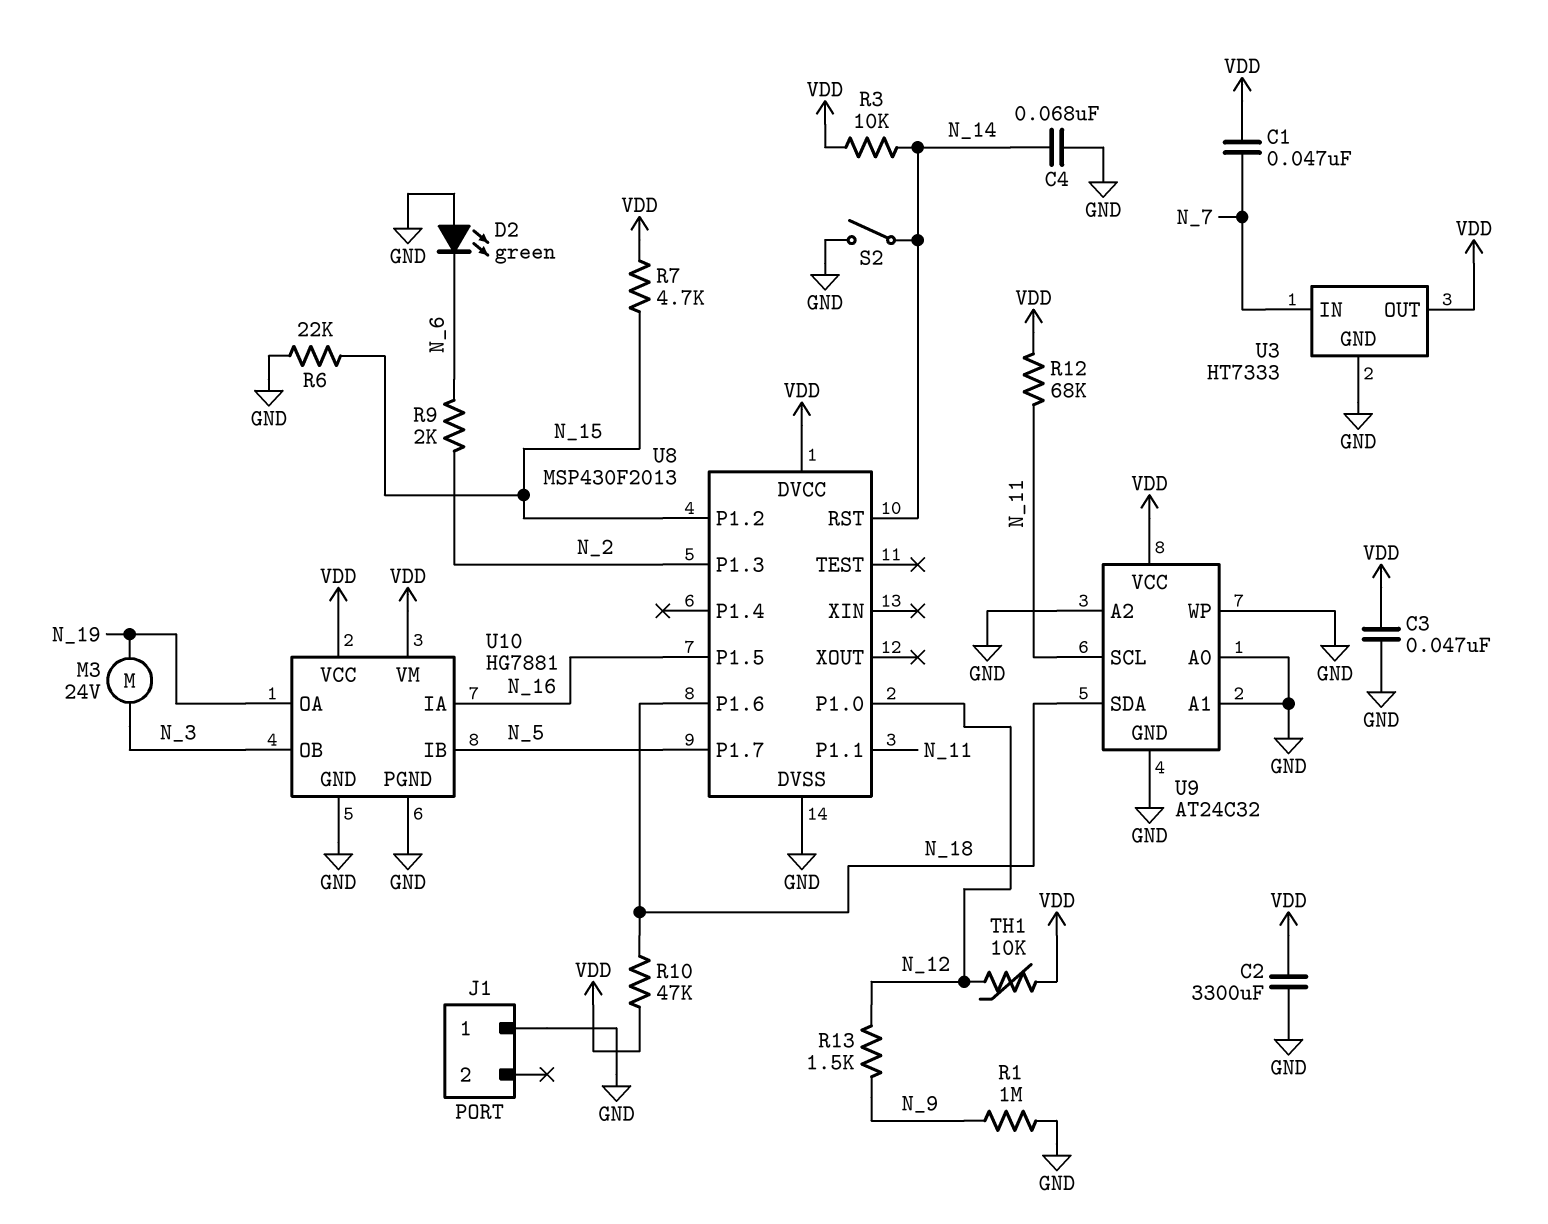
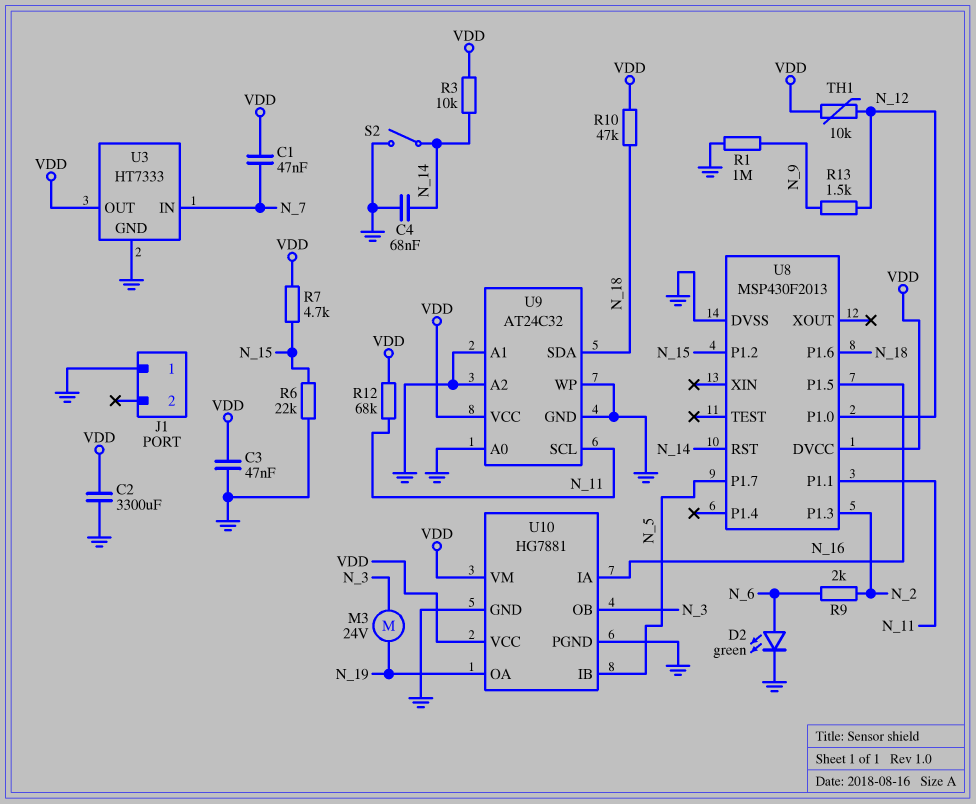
D2: LED green (A GND, K N_6) -> LED green (A N_6, K GND)

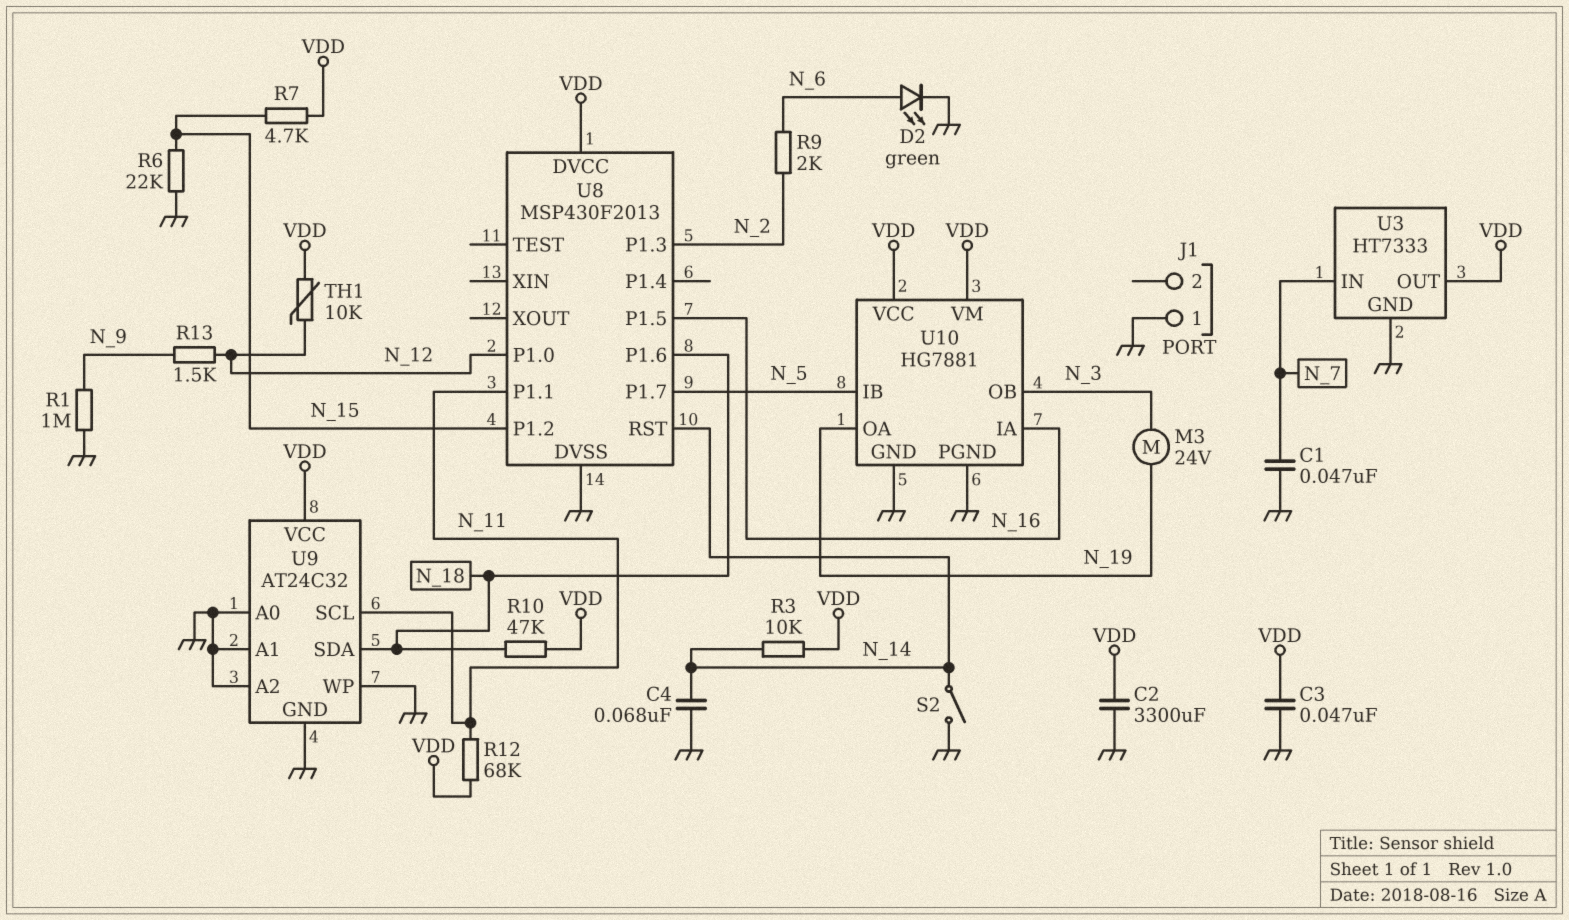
C1: 47nF (N_7, VDD) -> 47nF (GND, N_7)

